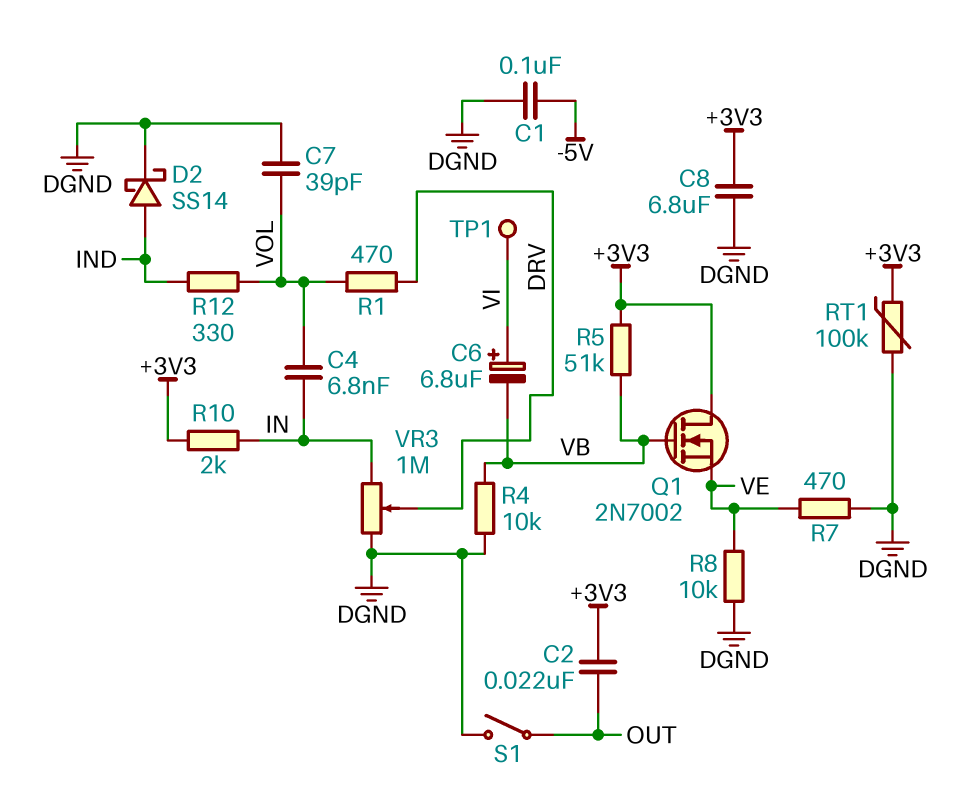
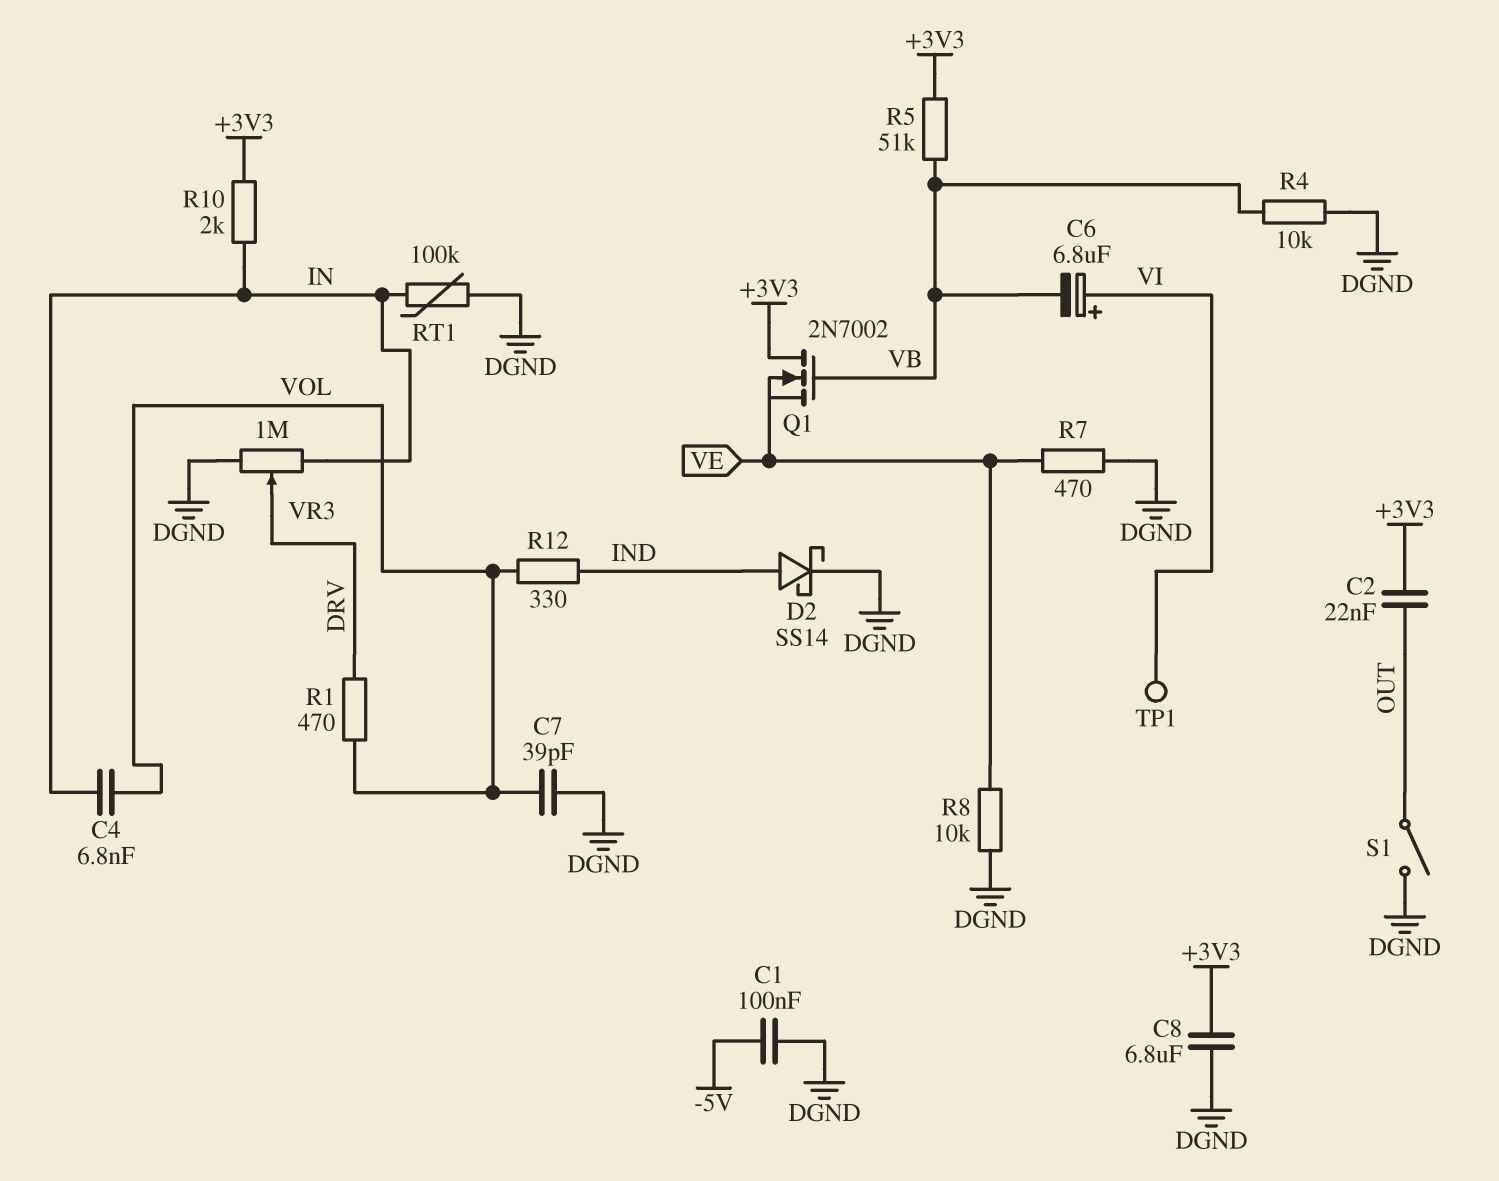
RT1: 100k (+3V3, DGND) -> 100k (DGND, IN)

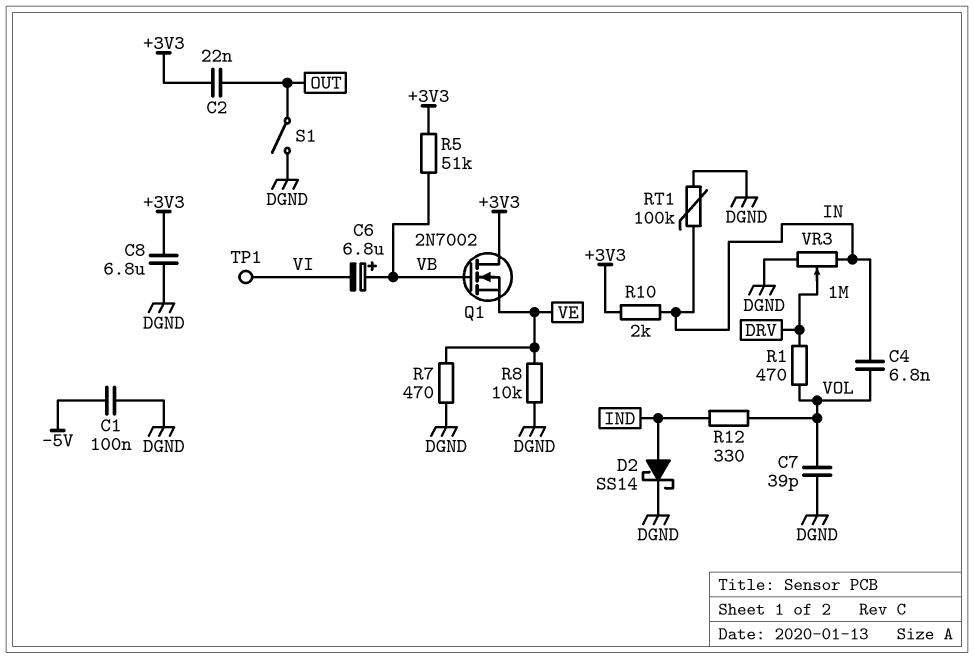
C6: 6.8uF (plus VI, minus VB) -> 6.8uF (plus VB, minus VI)
R4: 10k (DGND, VB) -> none

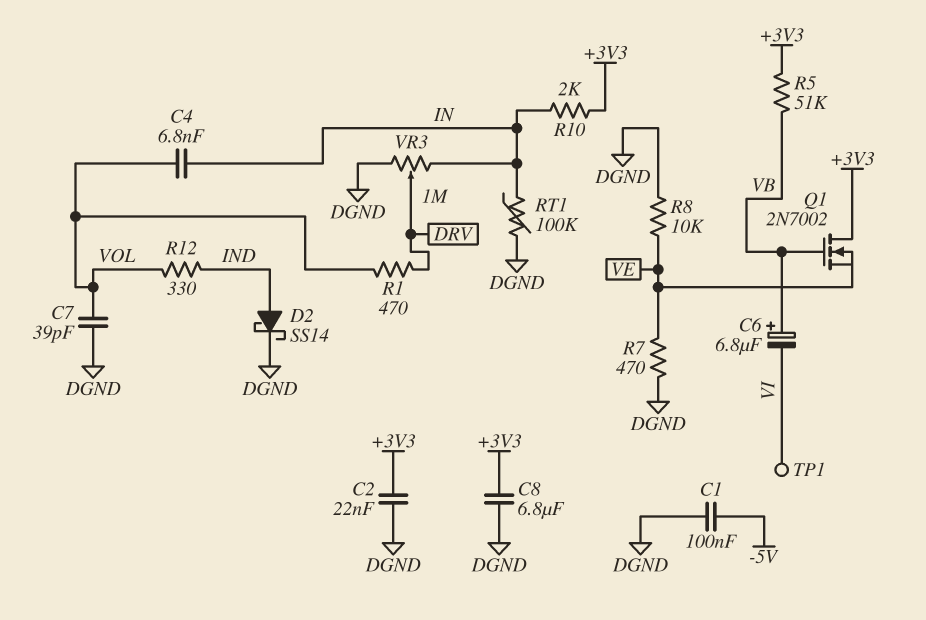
C2: 22nF (+3V3, OUT) -> 22nF (+3V3, DGND)
S1: switch (DGND, OUT) -> none

